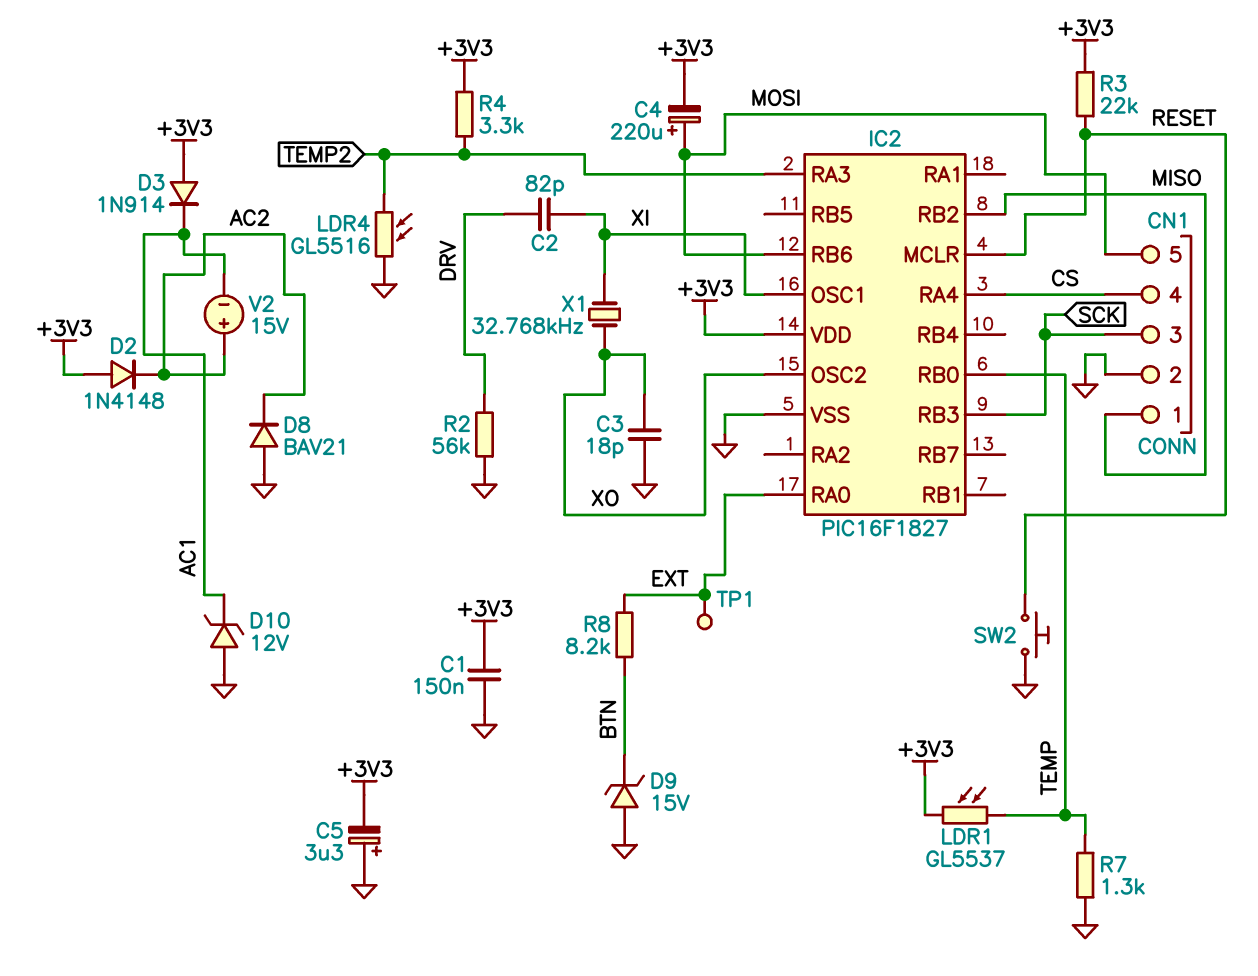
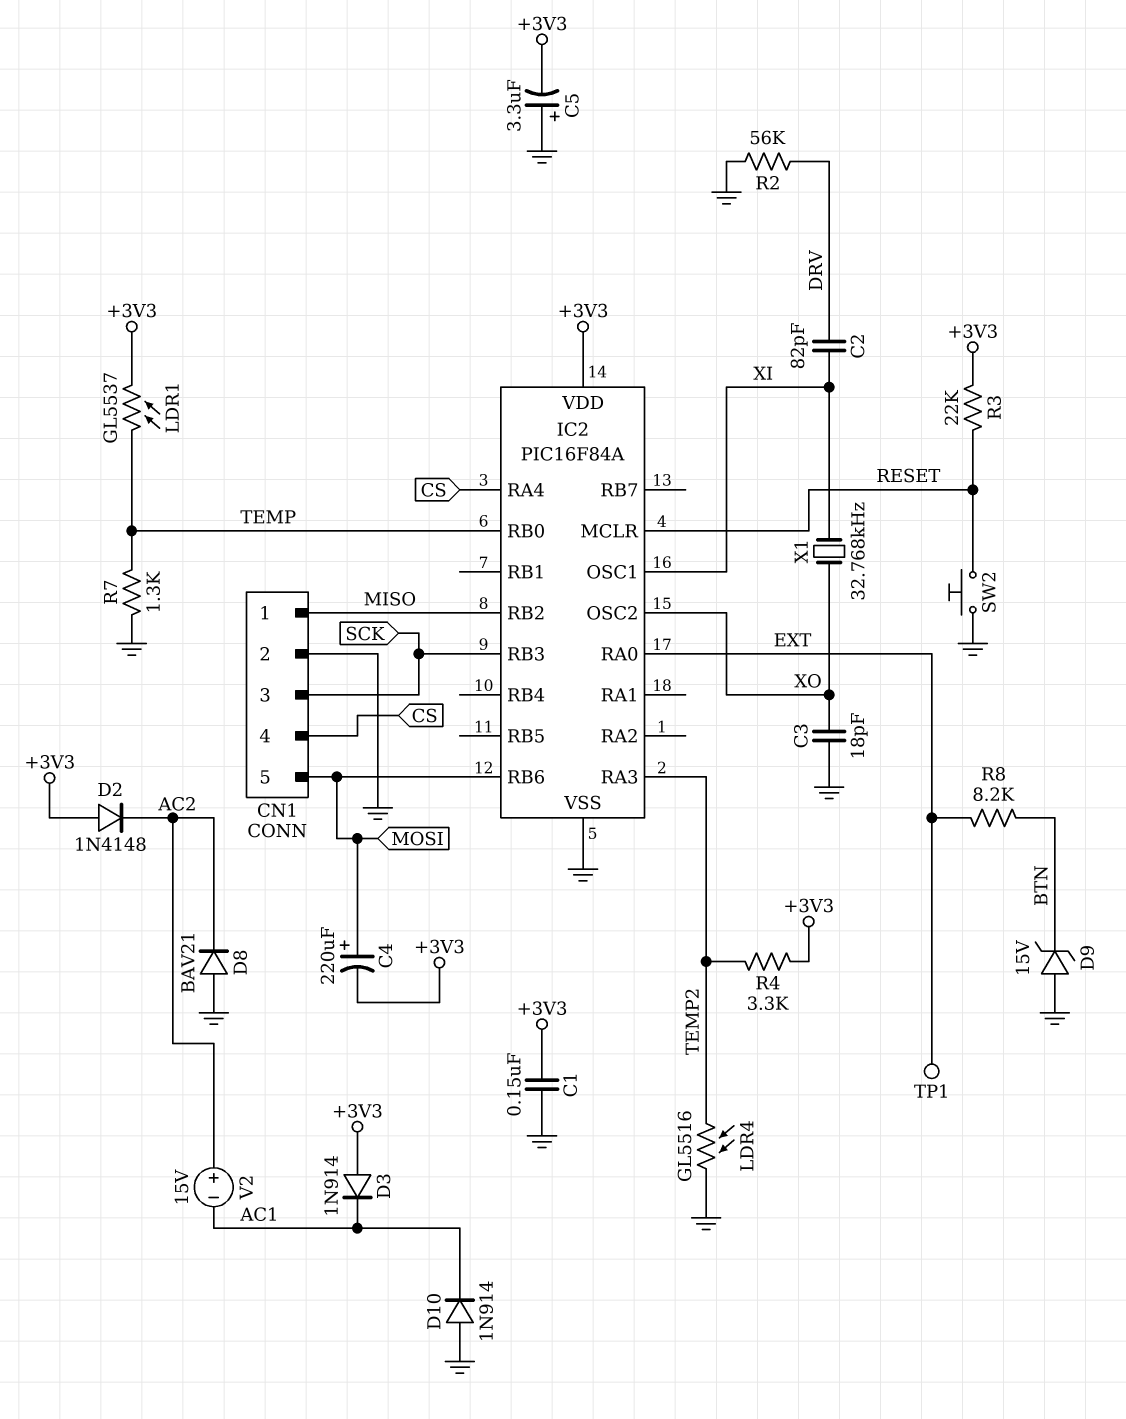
D10: zener 12V (A GND, K AC1) -> diode 1N914 (A GND, K AC1)
IC2: PIC16F1827 -> PIC16F84A

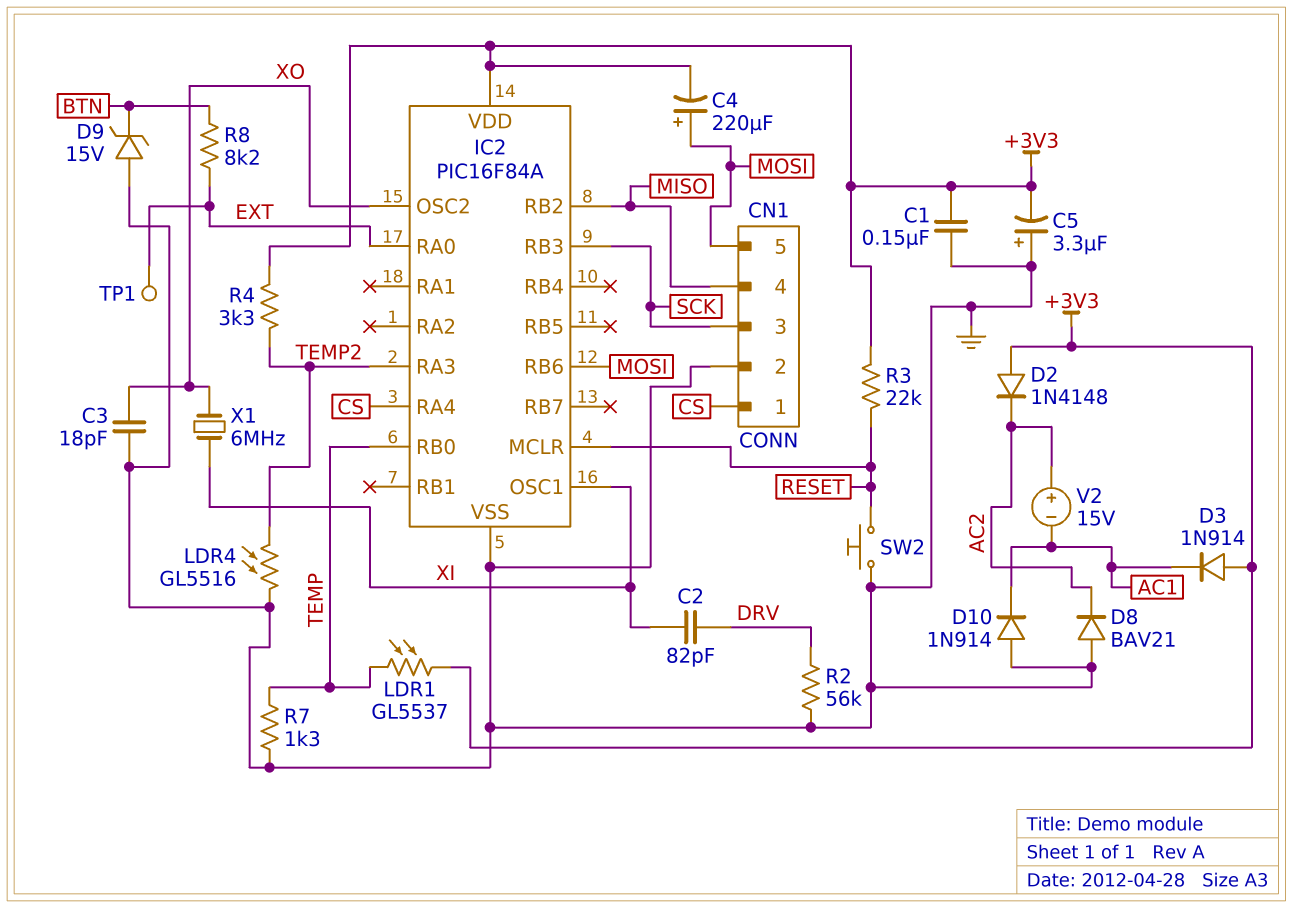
CN1 pin 1: MISO -> CS
CN1 pin 4: CS -> MISO
X1: 32.768kHz (XI, XO) -> 6MHz (XI, XO)

